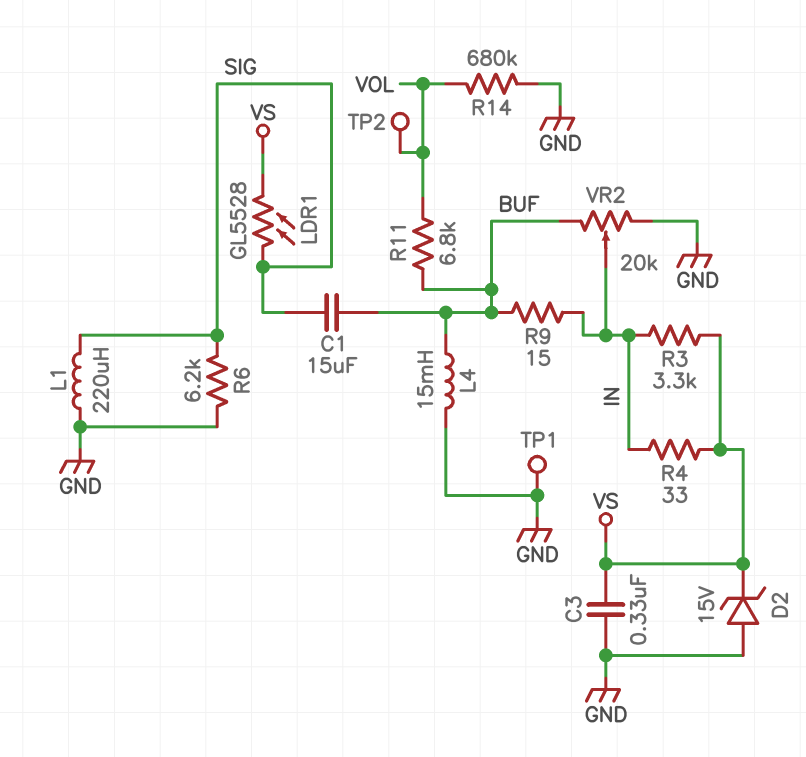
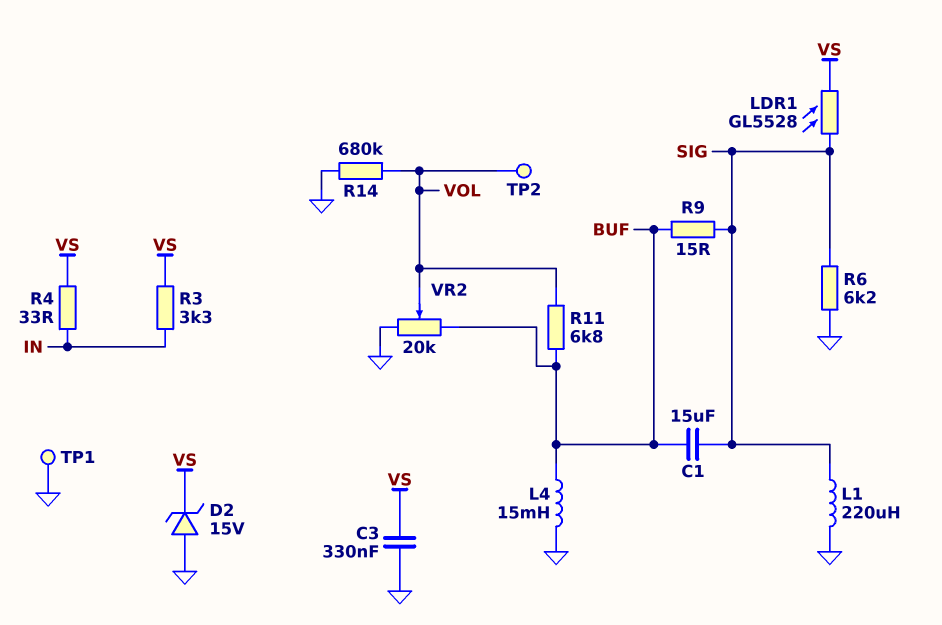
R9: 15 (BUF, IN) -> 15 (BUF, SIG)
VR2: 20k (BUF, GND, wiper IN) -> 20k (BUF, GND, wiper VOL)

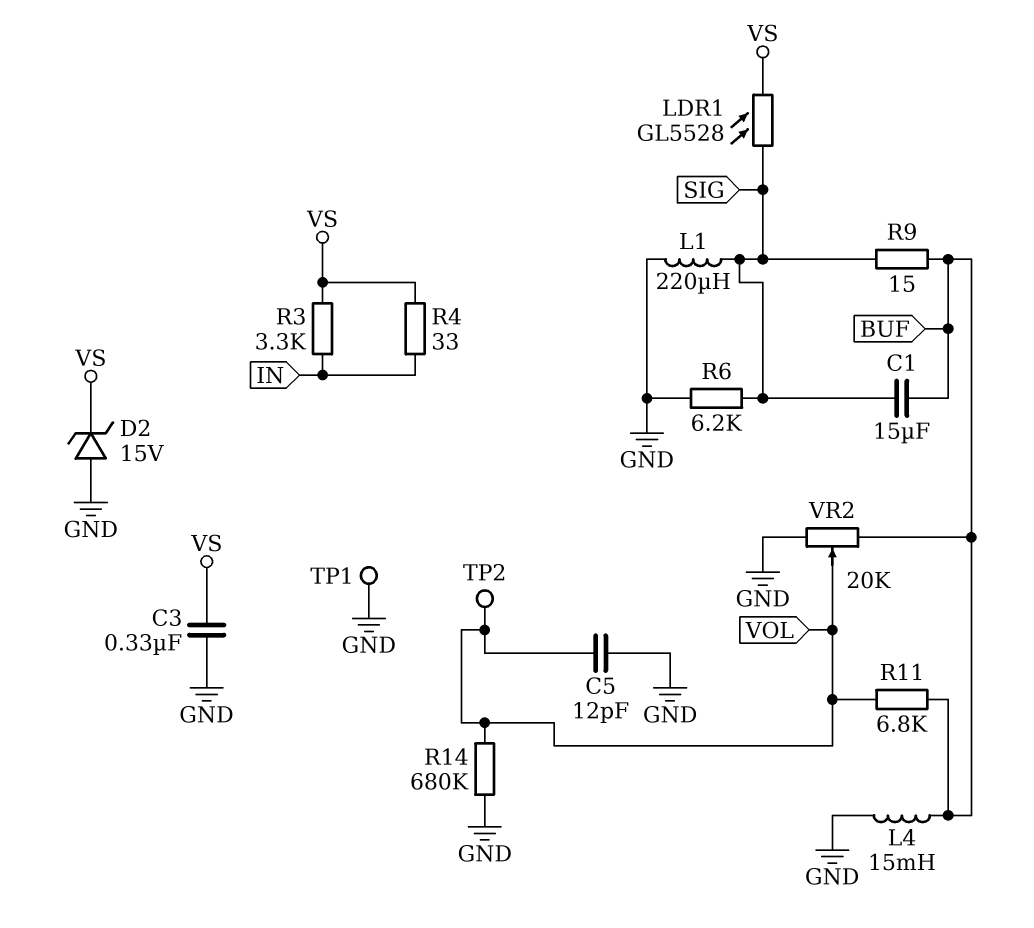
C5: none -> 12pF (GND, VOL)

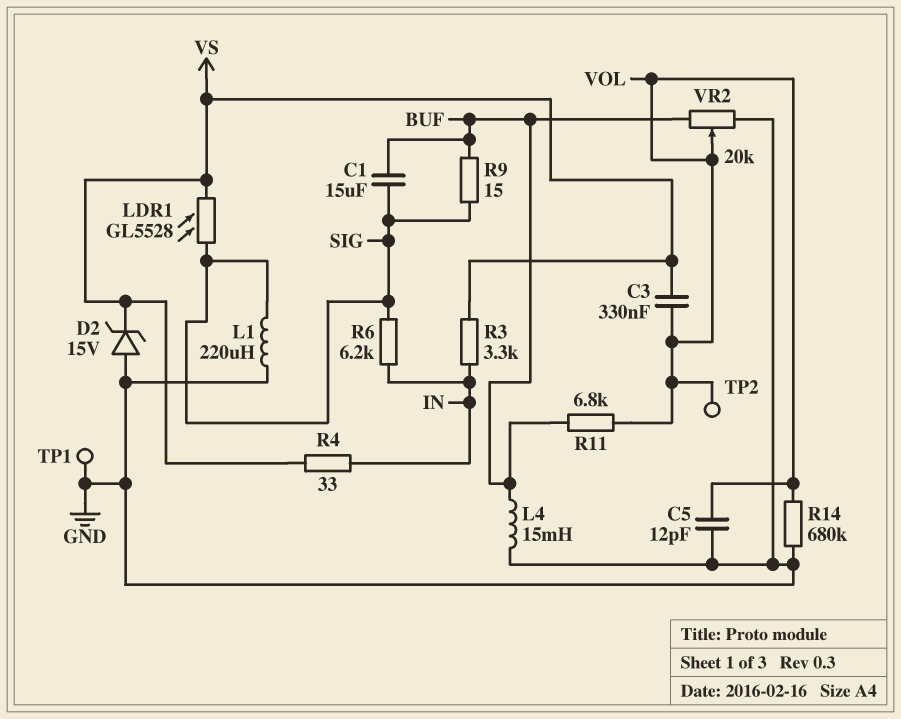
C3: 330nF (GND, VS) -> 330nF (VOL, VS)
R6: 6.2k (GND, SIG) -> 6.2k (IN, SIG)

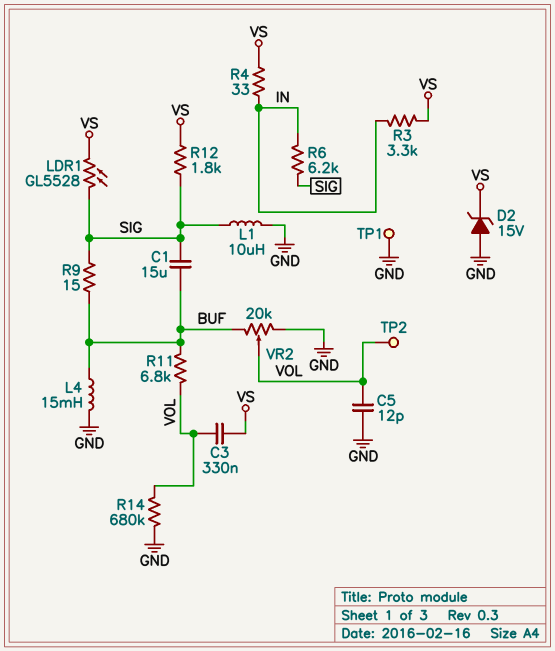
L1: 220uH (GND, SIG) -> 10uH (GND, SIG)
R12: none -> 1.8k (SIG, VS)

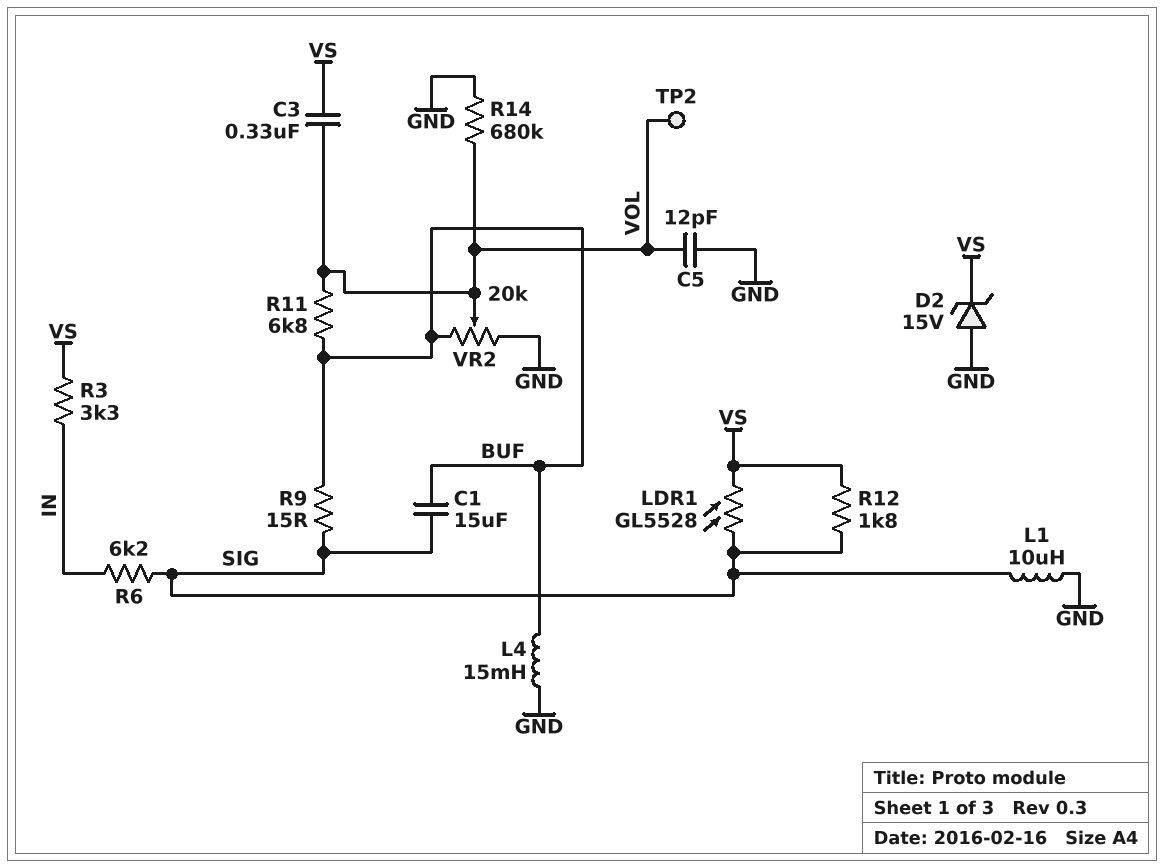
R4: 33 (IN, VS) -> none
TP1: test point (GND) -> none

